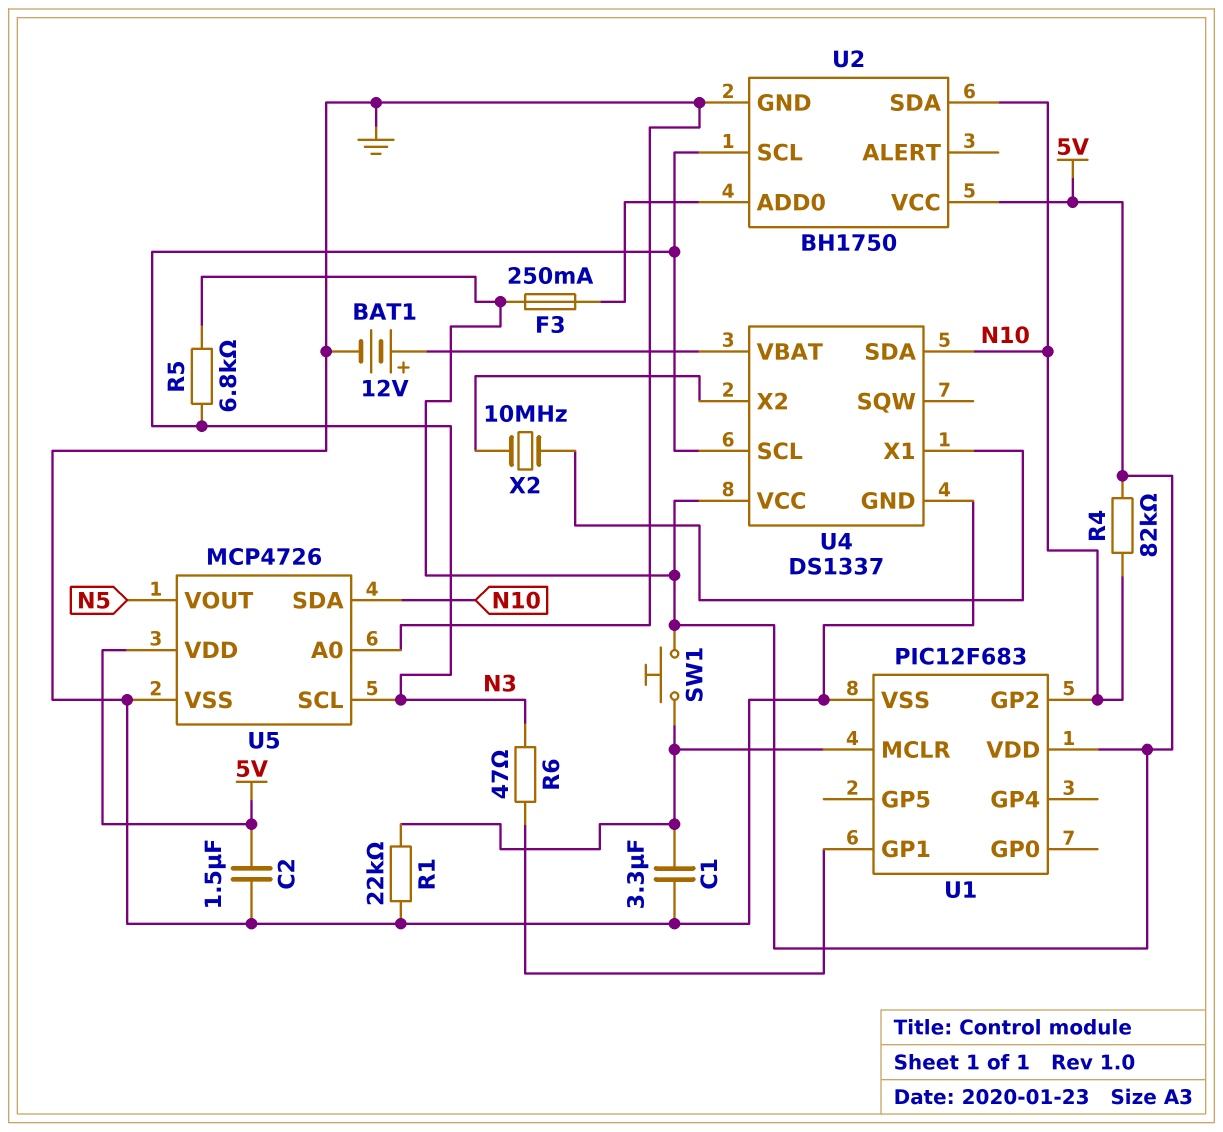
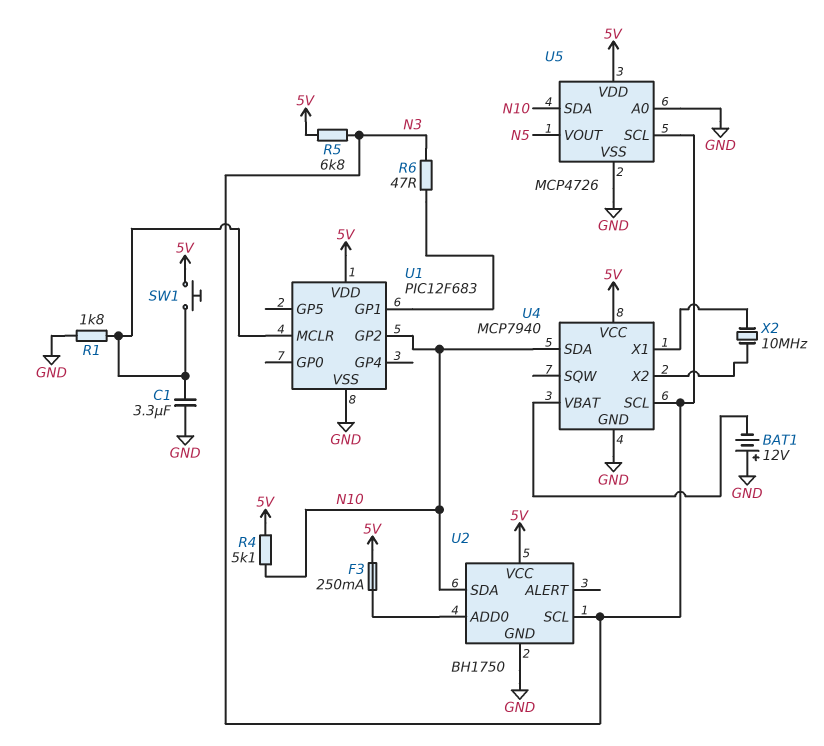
BAT1: 12V (plus U4/VBAT, minus GND) -> 12V (plus GND, minus U4/VBAT)
C2: 1.5uF (5V, GND) -> none
R1: 22k (GND, U1/MCLR) -> 1.8k (GND, U1/MCLR)
R4: 82k (5V, N10) -> 5.1k (5V, N10)
U4: DS1337 -> MCP7940

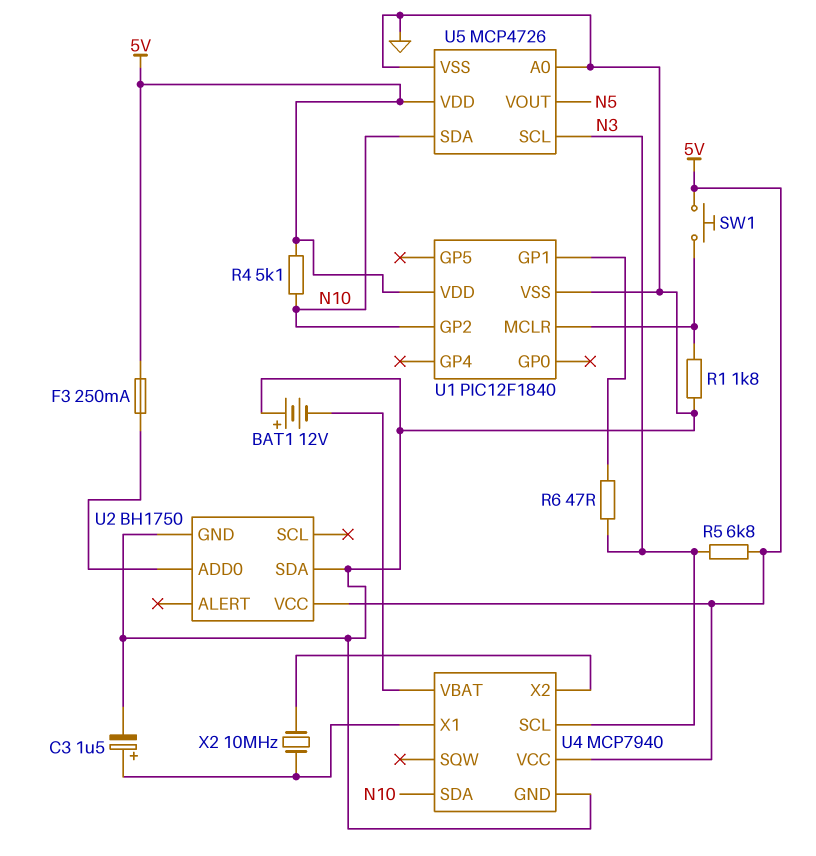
C1: 3.3uF (GND, U1/MCLR) -> none
C3: none -> 1.5uF (plus U4/X1, minus GND)
U1: PIC12F683 -> PIC12F1840
U2 pin SCL: N3 -> none
U2 pin SDA: N10 -> GND

